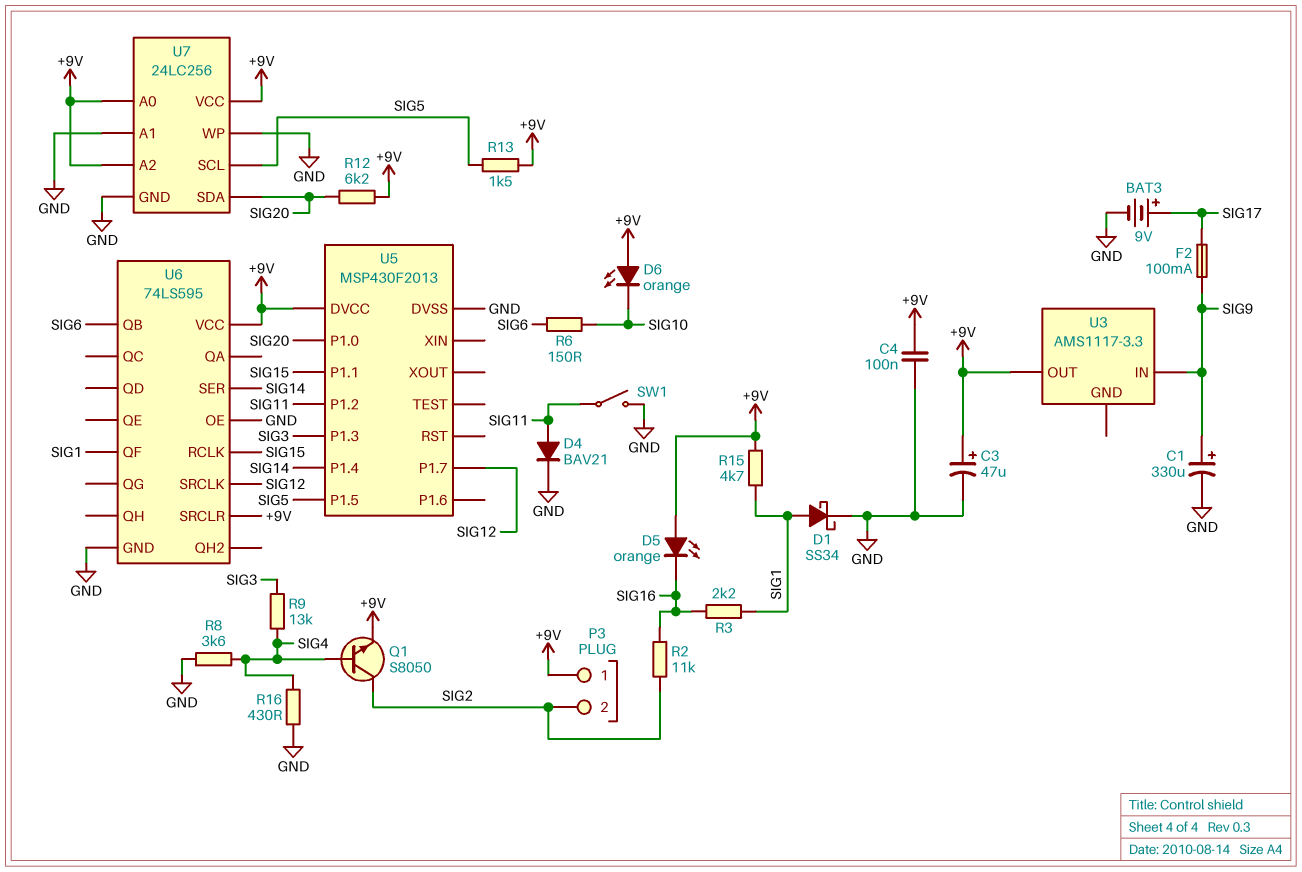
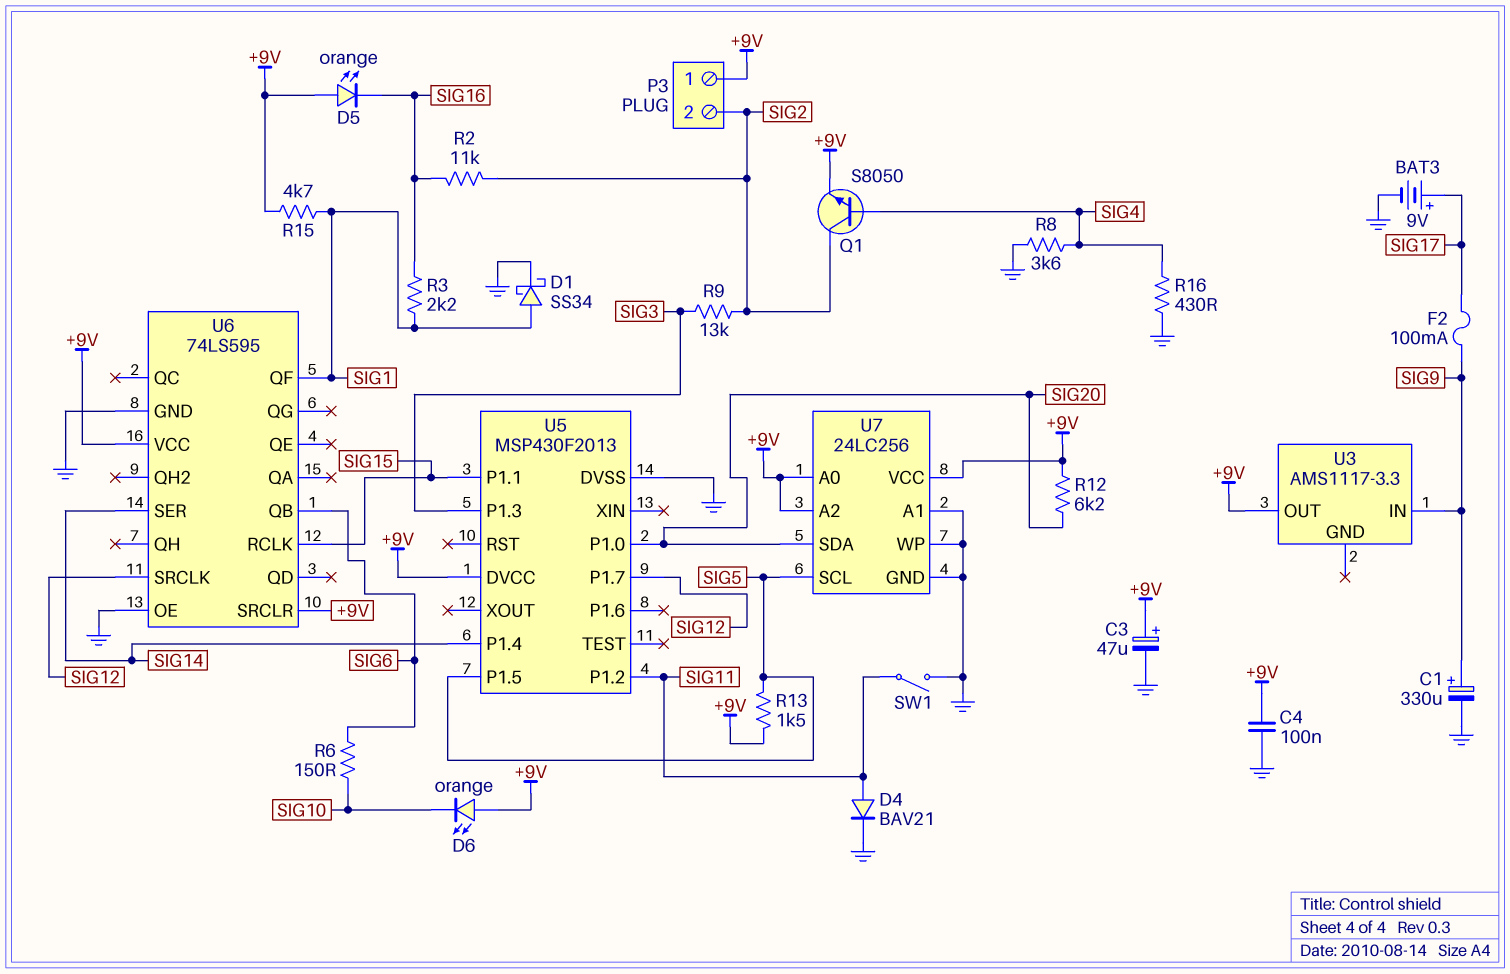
R9: 13k (SIG3, SIG4) -> 13k (SIG2, SIG3)

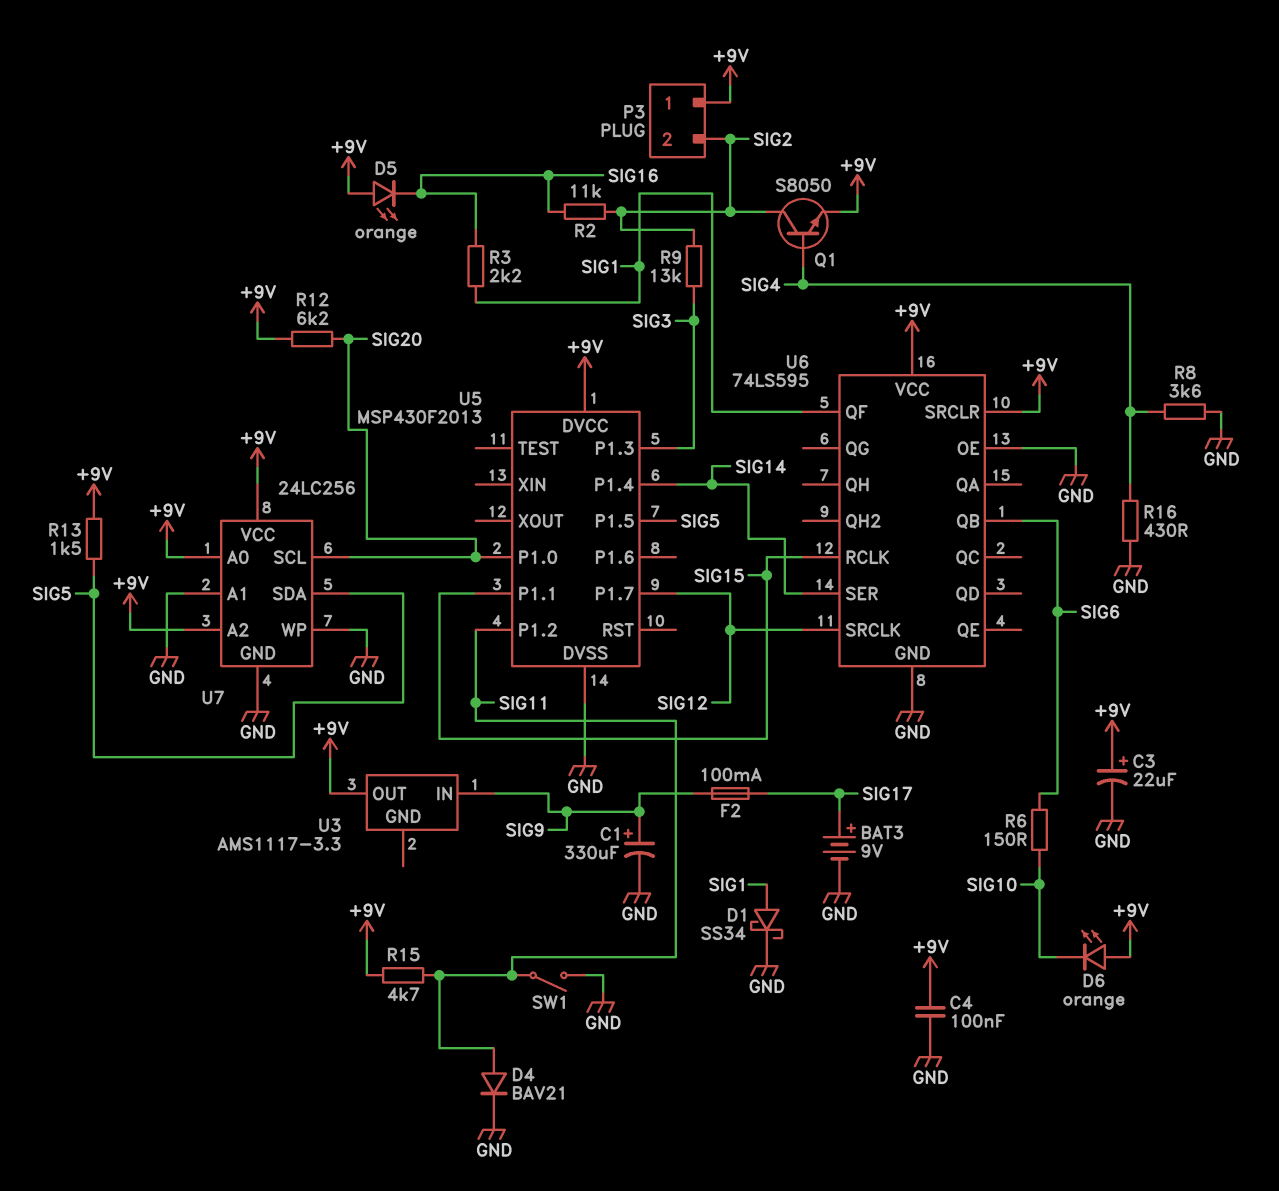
C3: 47uF (plus +9V, minus GND) -> 22uF (plus +9V, minus GND)
R15: 4.7k (+9V, SIG1) -> 4.7k (+9V, SIG11)
U7 pin SCL: SIG5 -> SIG20
U7 pin SDA: SIG20 -> SIG5

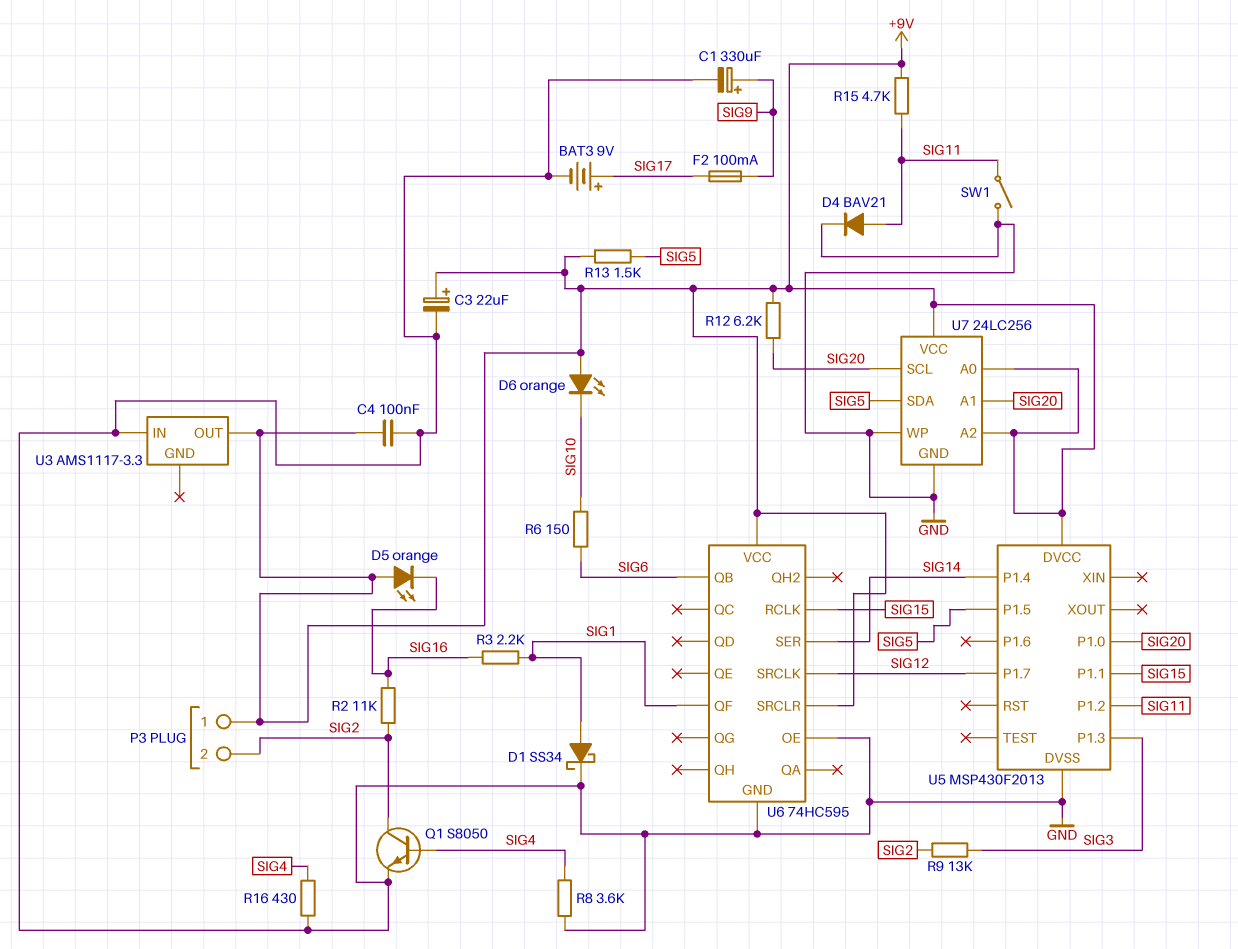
Q1: NPN S8050 (B SIG4, C SIG2, E +9V) -> NPN S8050 (B SIG4, C SIG2, E GND)
U3 pin IN: SIG9 -> GND
U6: 74LS595 -> 74HC595
U7 pin A1: GND -> SIG20

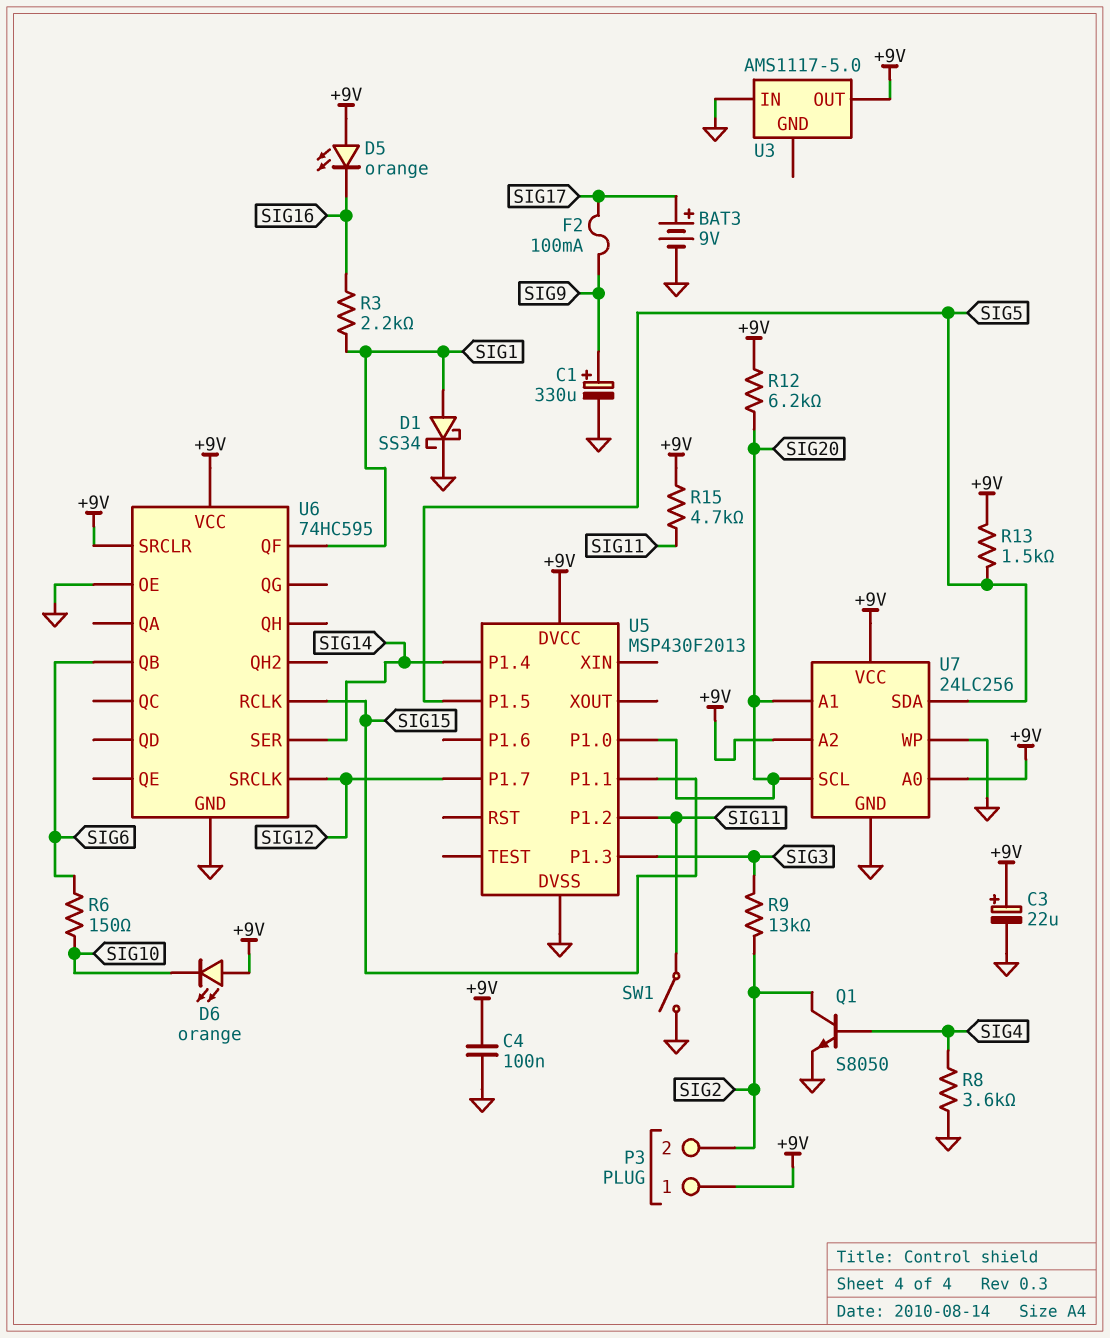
D4: diode BAV21 (A SIG11, K GND) -> none
R2: 11k (SIG2, SIG16) -> none
R16: 430 (GND, SIG4) -> none
U3: AMS1117-3.3 -> AMS1117-5.0

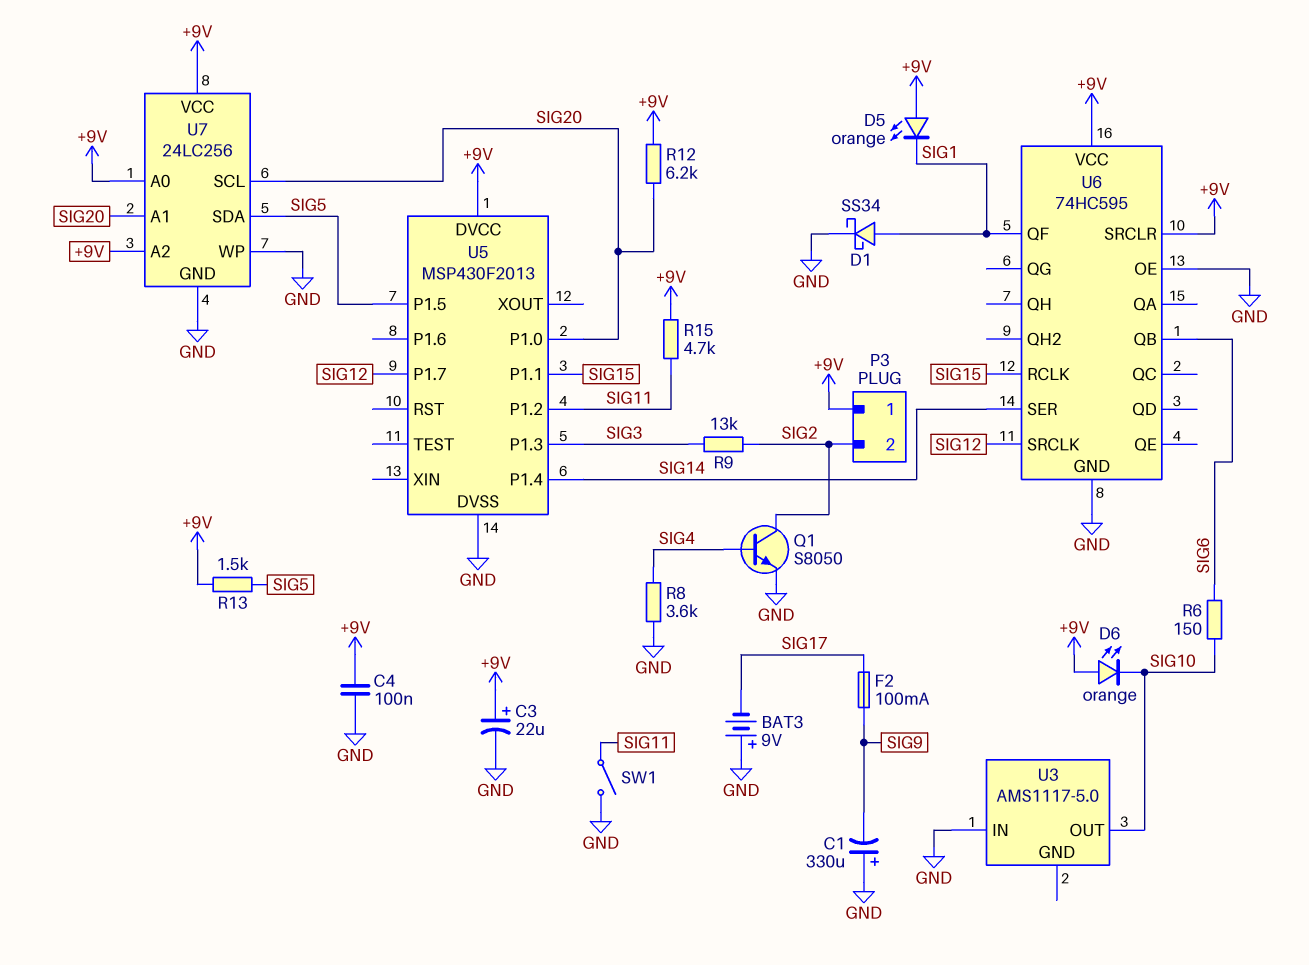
BAT3: 9V (plus SIG17, minus GND) -> 9V (plus GND, minus SIG17)
C1: 330uF (plus SIG9, minus GND) -> 330uF (plus GND, minus SIG9)
D5: LED orange (A +9V, K SIG16) -> LED orange (A +9V, K SIG1)
R3: 2.2k (SIG1, SIG16) -> none
U3 pin OUT: +9V -> SIG10

